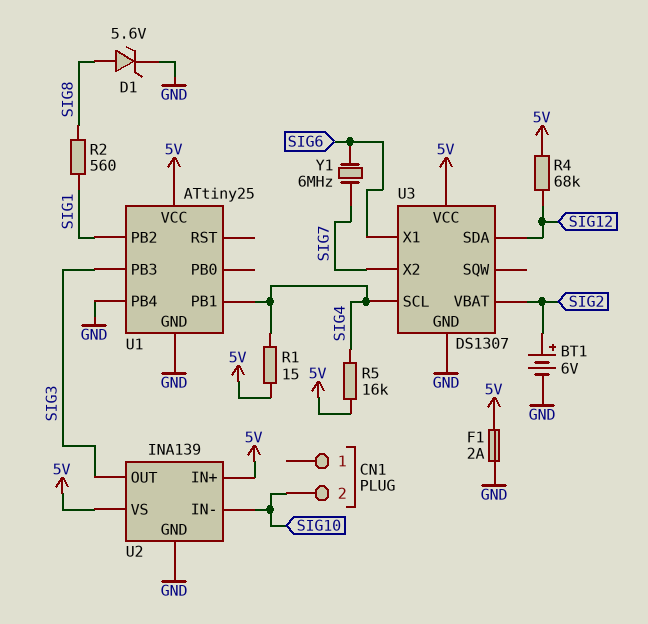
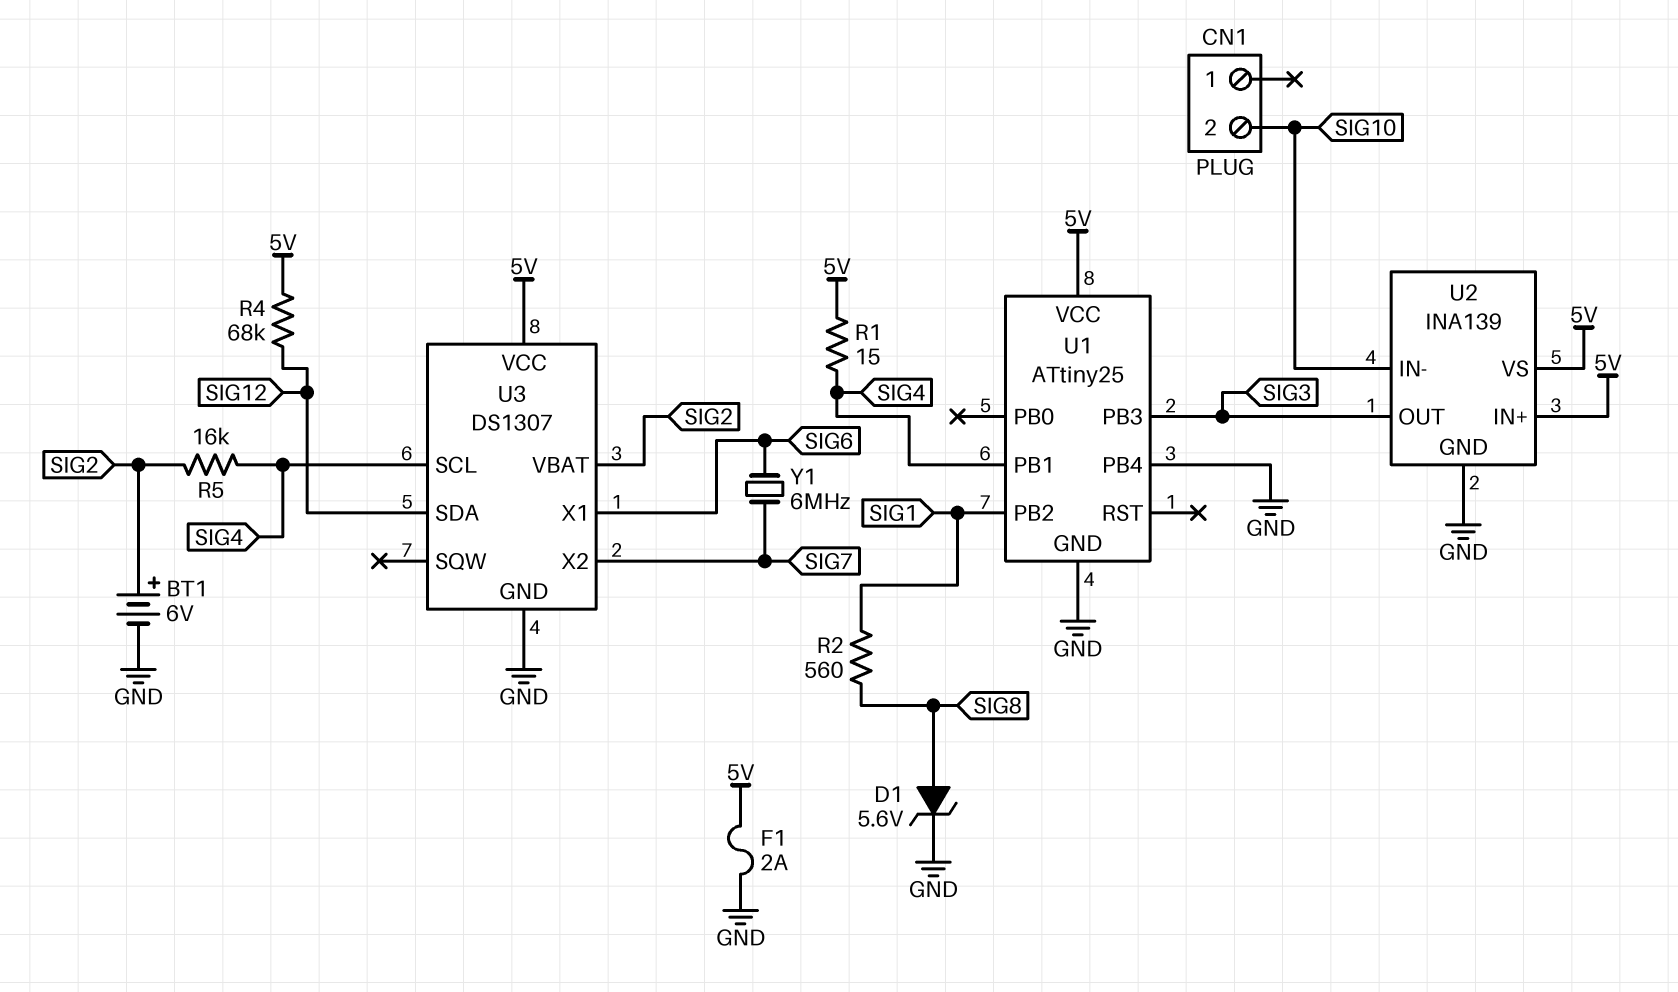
R5: 16k (5V, SIG4) -> 16k (SIG2, SIG4)

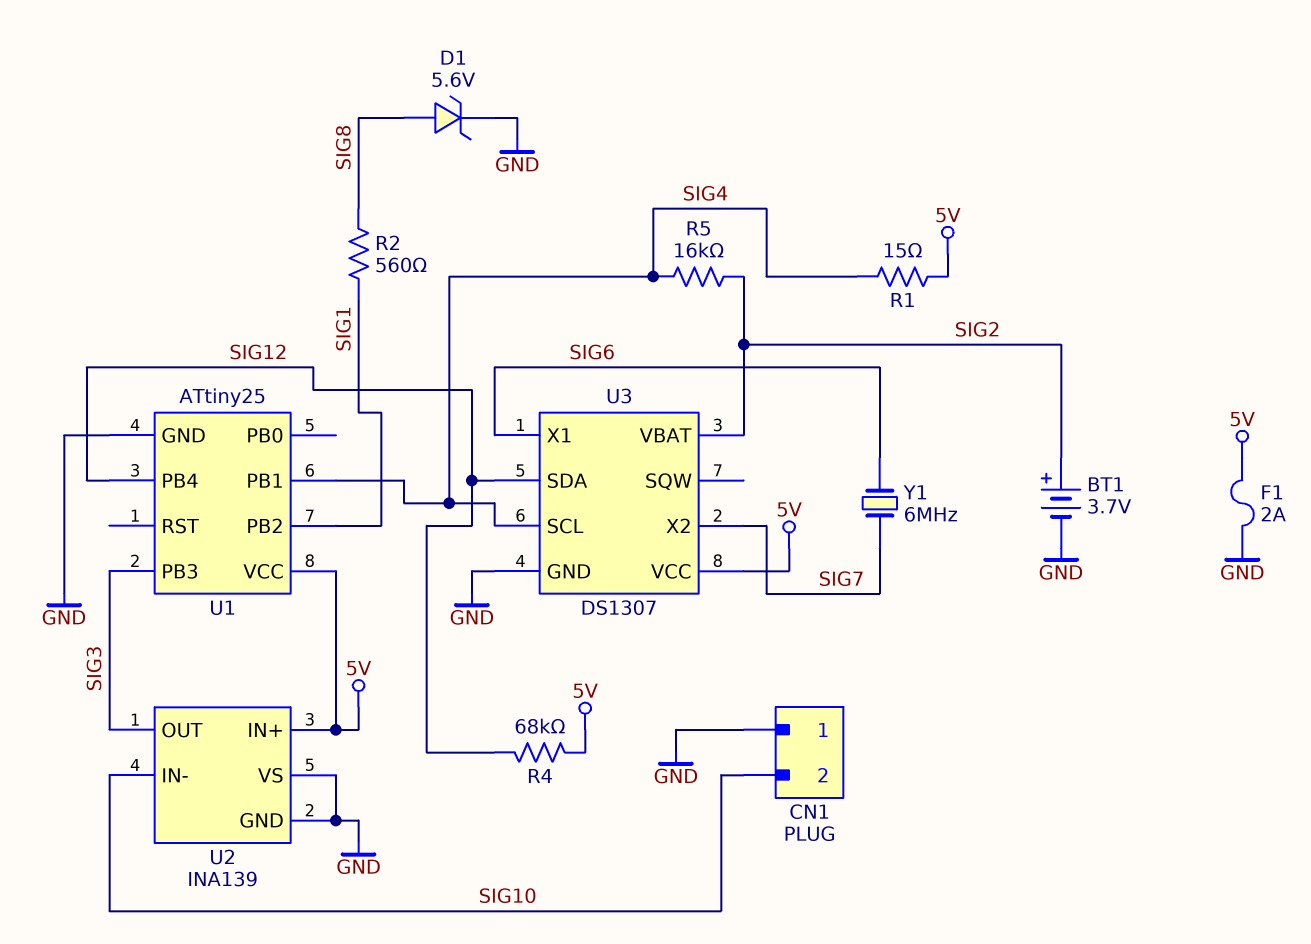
BT1: 6V (plus SIG2, minus GND) -> 3.7V (plus SIG2, minus GND)
CN1 pin 1: none -> GND
U1 pin PB4: GND -> SIG12
U2 pin VS: 5V -> GND

